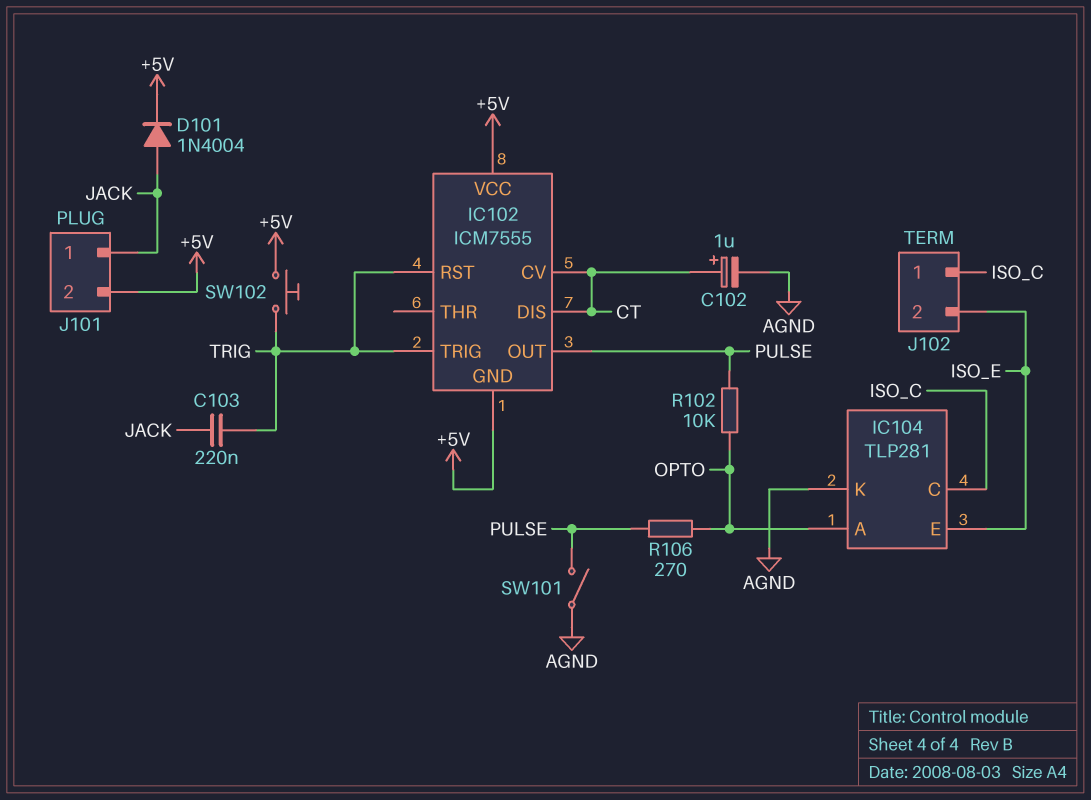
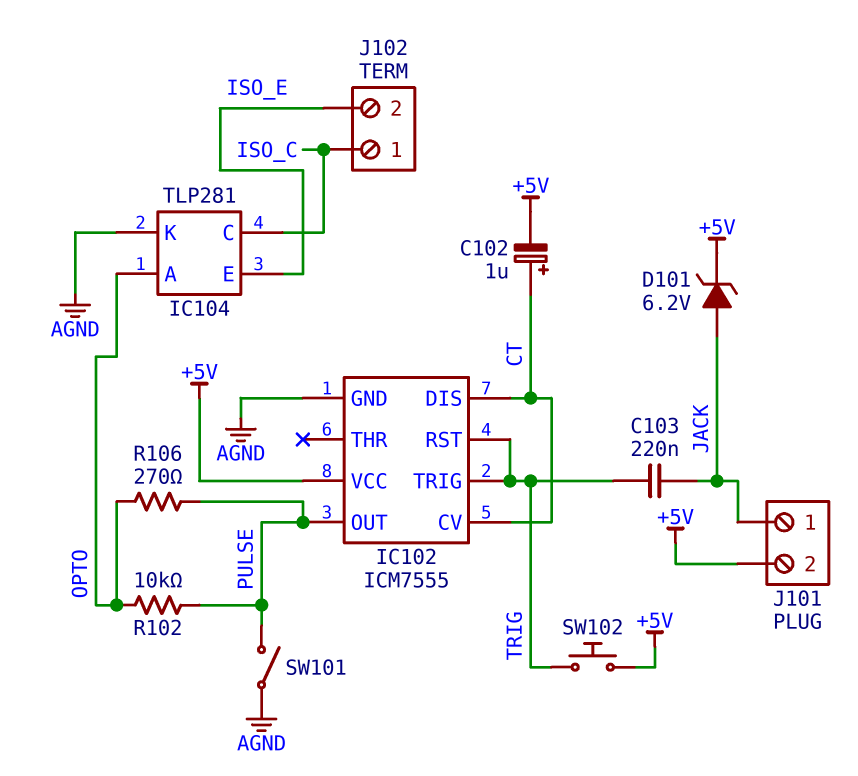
C102: 1uF (plus CT, minus AGND) -> 1uF (plus CT, minus +5V)
D101: diode 1N4004 (A JACK, K +5V) -> zener 6.2V (A JACK, K +5V)
IC102 pin GND: +5V -> AGND

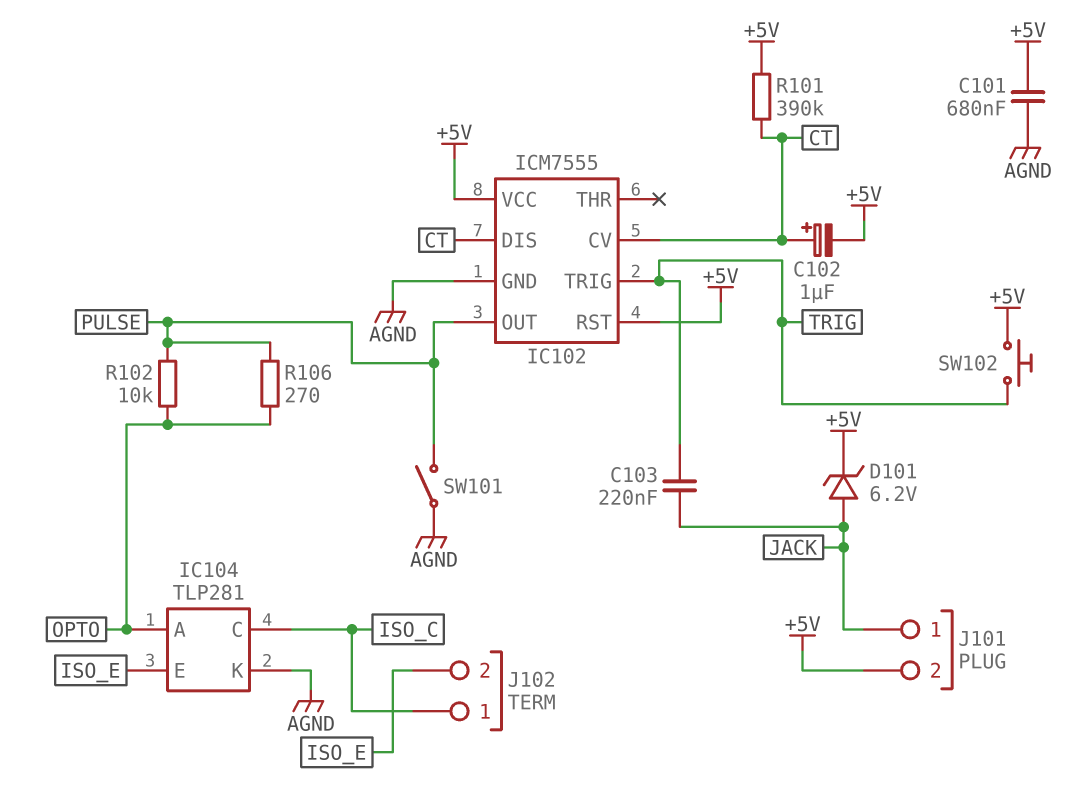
C101: none -> 680nF (+5V, AGND)
IC102 pin RST: TRIG -> +5V
R101: none -> 390k (+5V, CT)

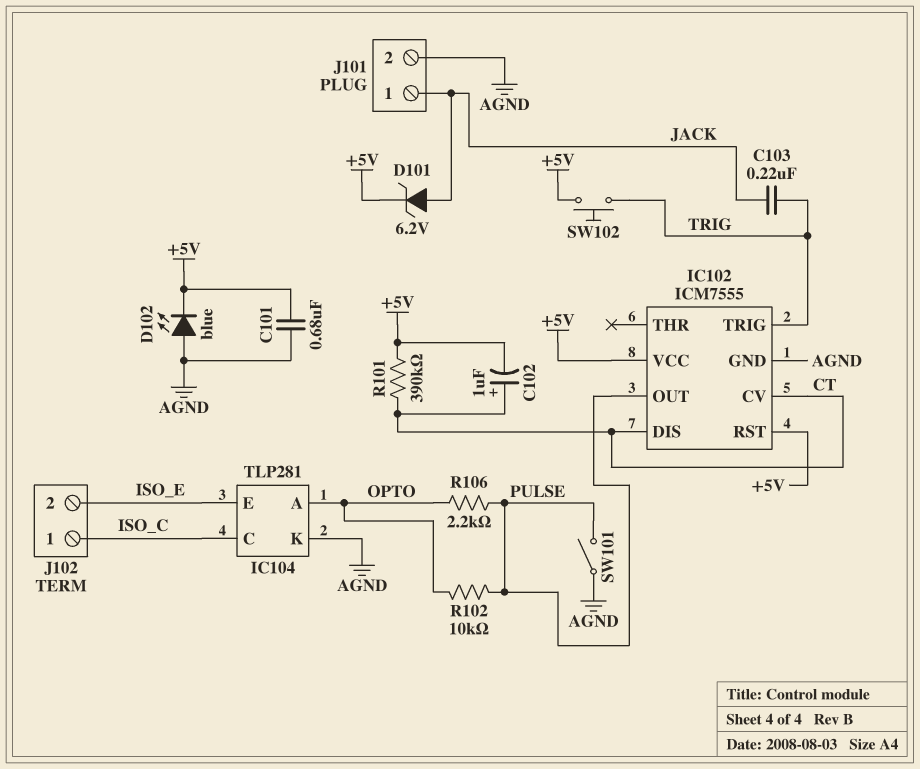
D102: none -> LED blue (A AGND, K +5V)
J101 pin 2: +5V -> AGND
R106: 270 (OPTO, PULSE) -> 2.2k (OPTO, PULSE)

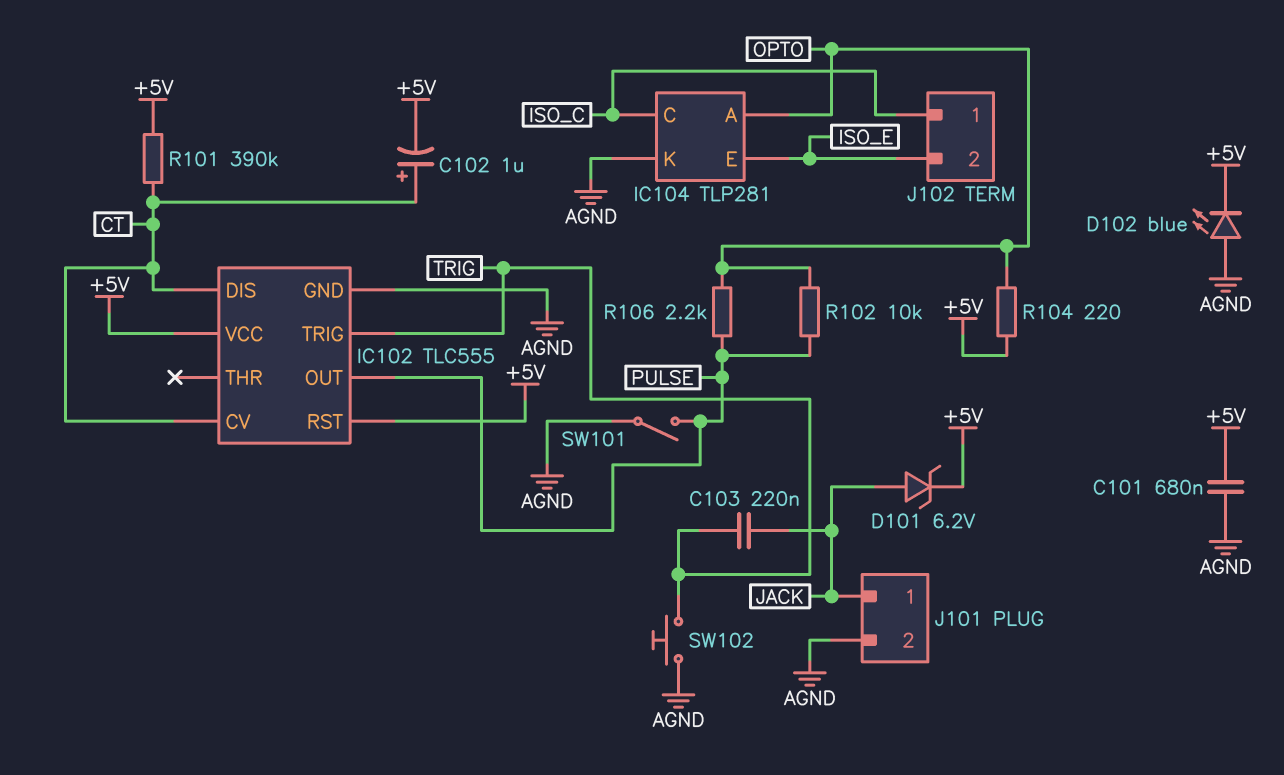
IC102: ICM7555 -> TLC555
R104: none -> 220 (+5V, OPTO)
SW102: button (+5V, TRIG) -> button (AGND, TRIG)

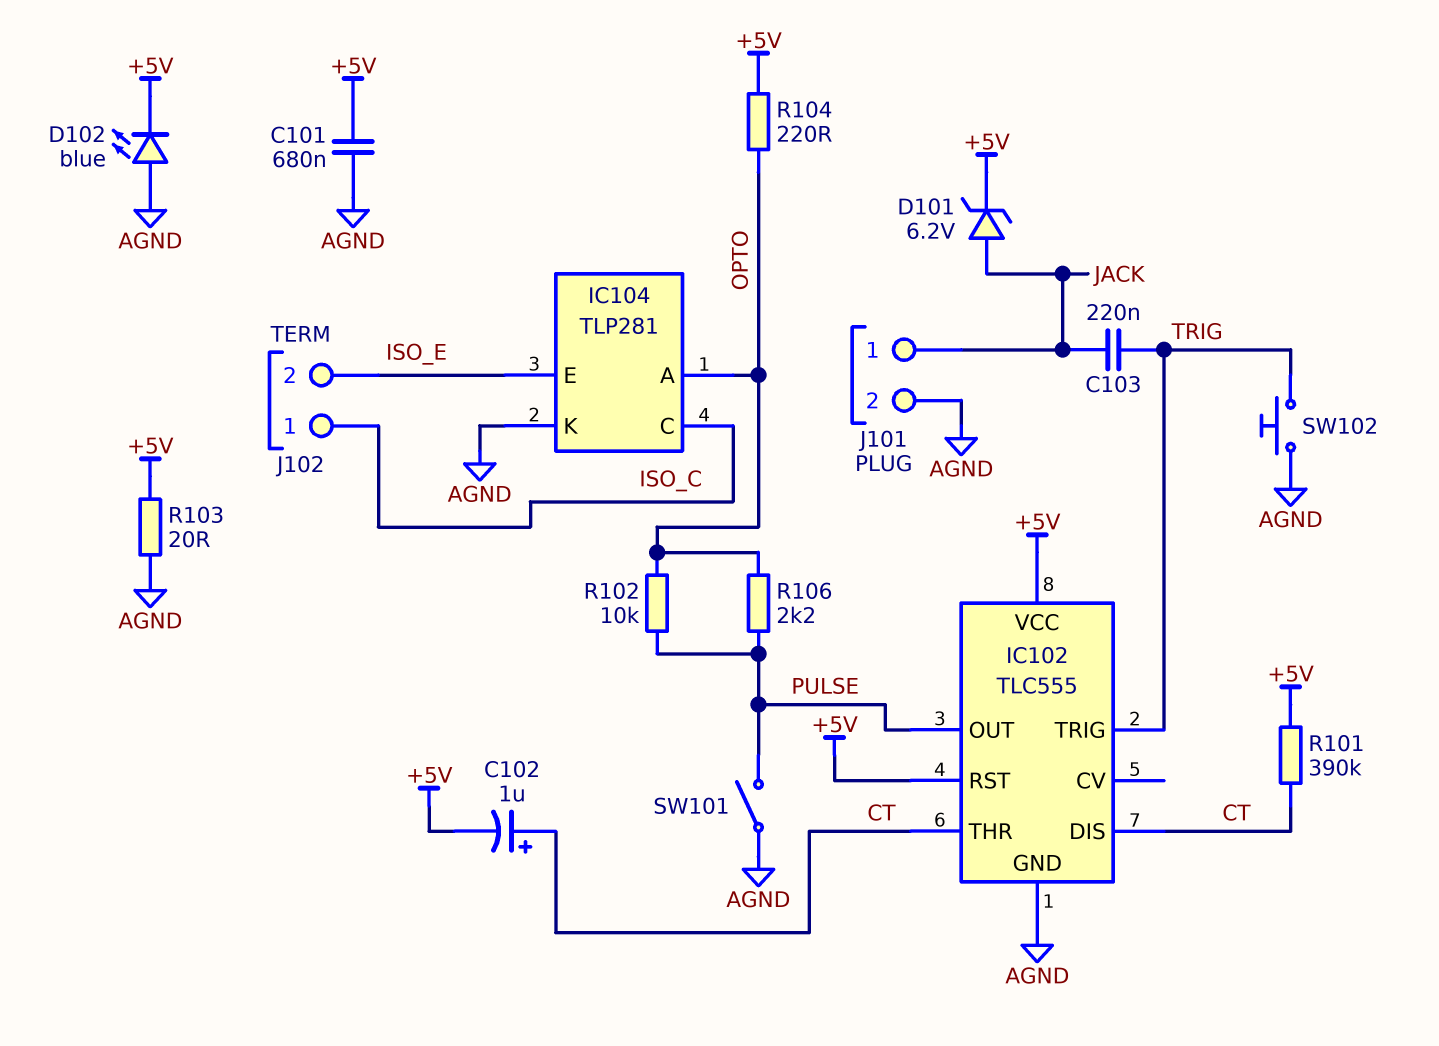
IC102 pin CV: CT -> none
IC102 pin THR: none -> CT
R103: none -> 20 (+5V, AGND)

